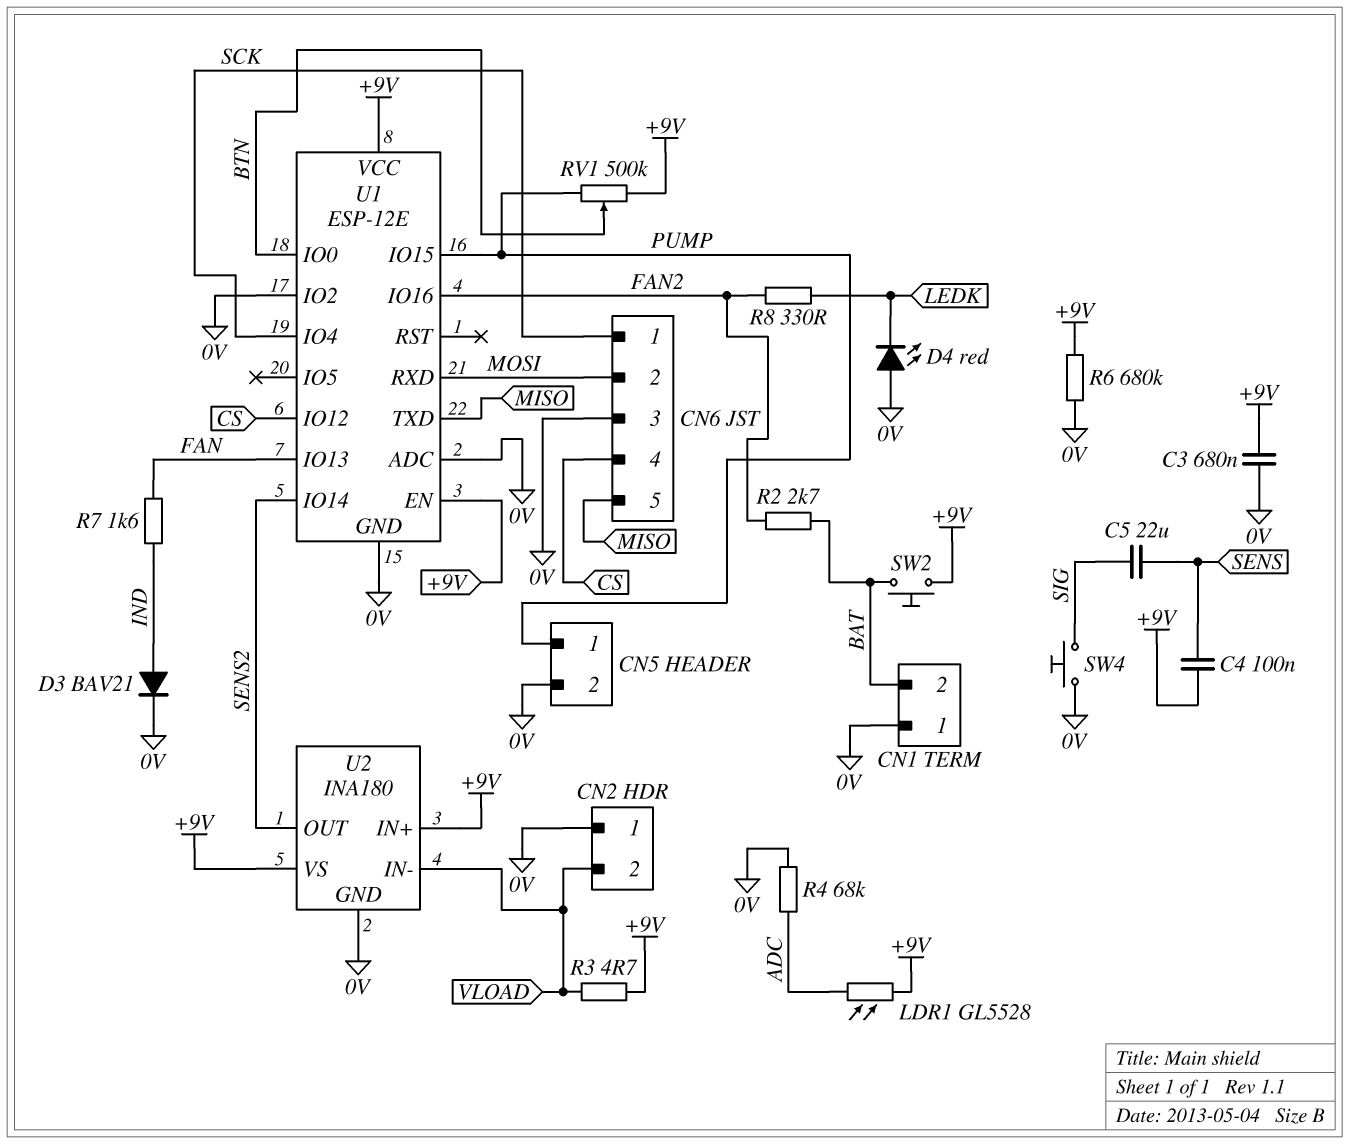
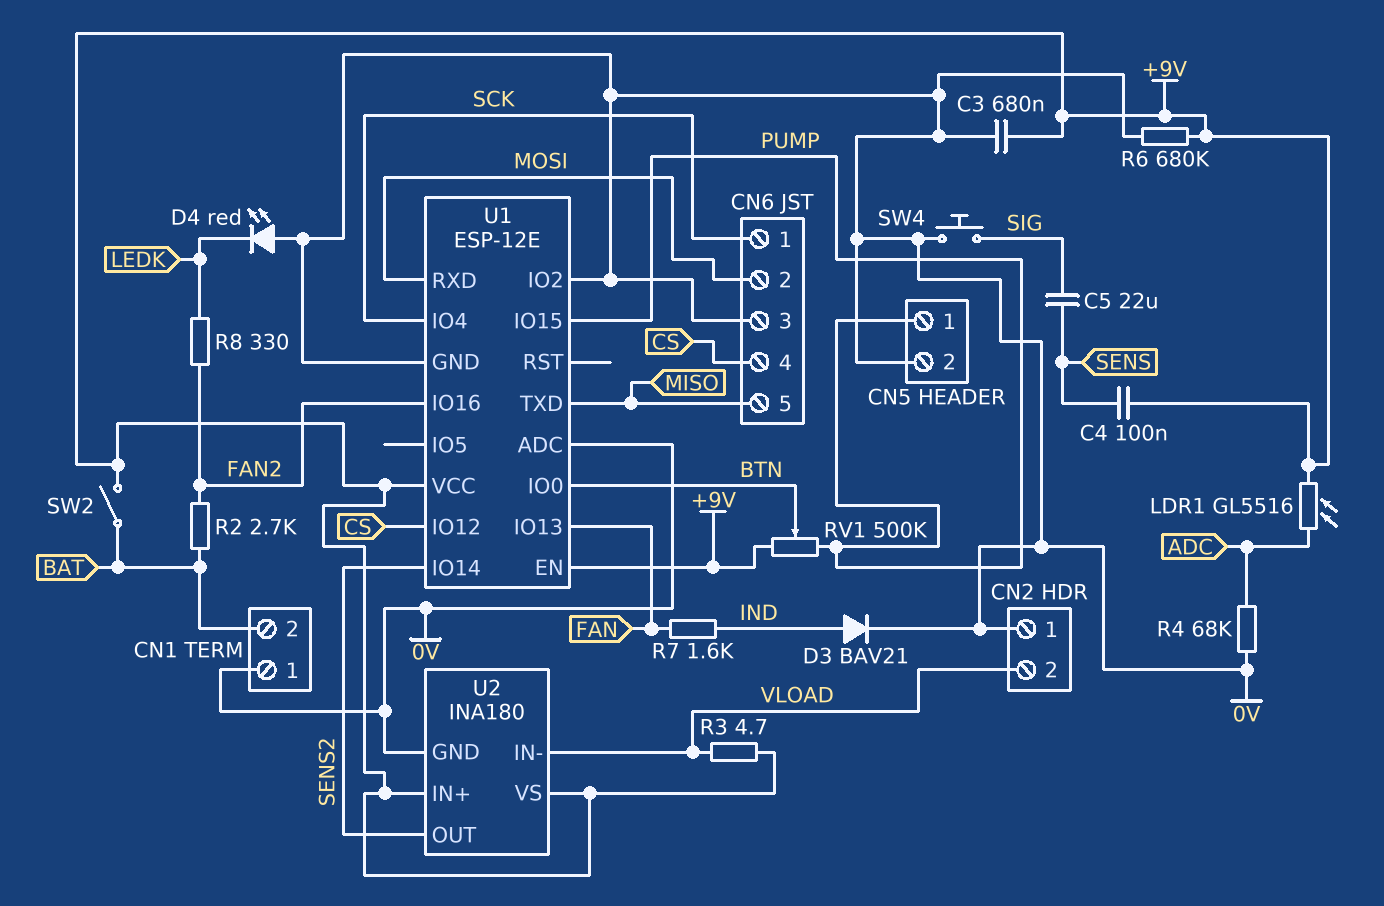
LDR1: GL5528 (+9V, ADC) -> GL5516 (+9V, ADC)
SW2: button (+9V, BAT) -> switch (+9V, BAT)

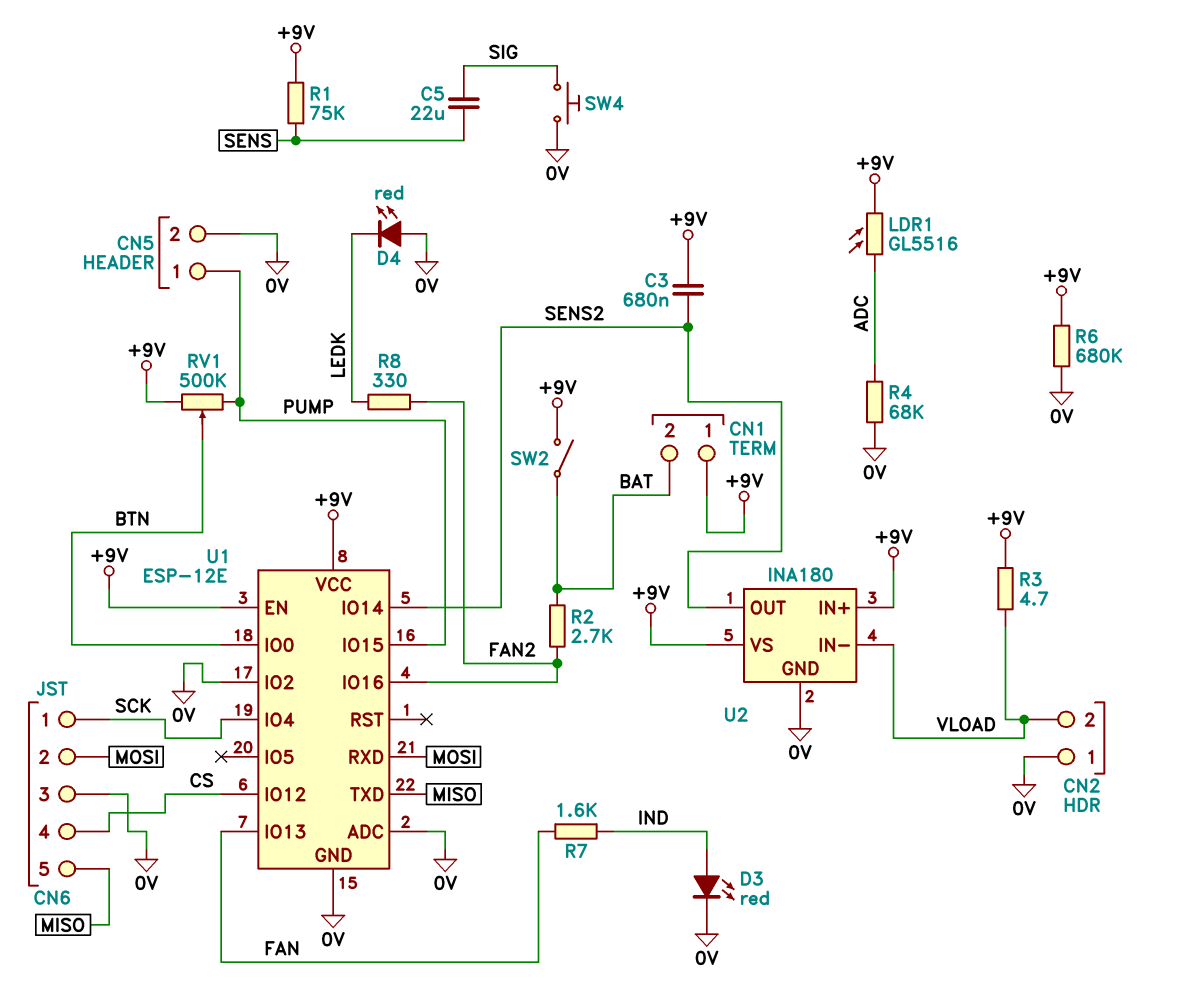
C3: 680nF (+9V, 0V) -> 680nF (+9V, SENS2)
C4: 100nF (+9V, SENS) -> none
CN1 pin 1: 0V -> +9V
D3: diode BAV21 (A IND, K 0V) -> LED red (A IND, K 0V)
R1: none -> 75k (+9V, SENS)

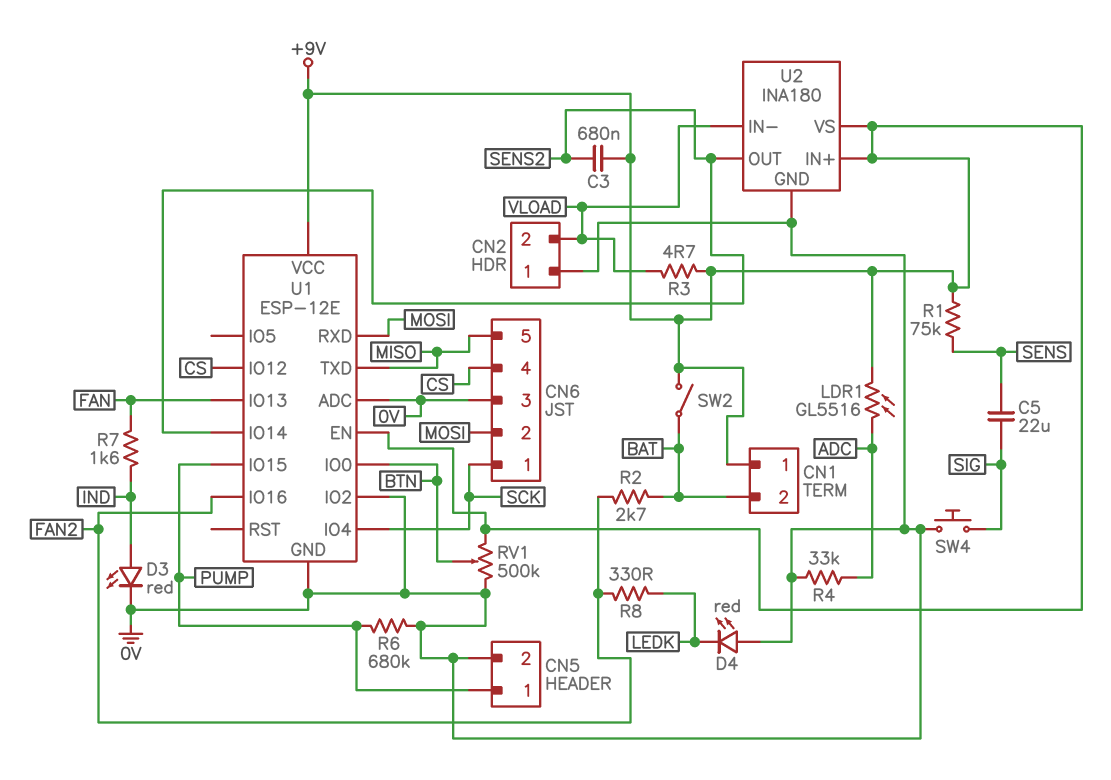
R4: 68k (0V, ADC) -> 33k (0V, ADC)
R6: 680k (+9V, 0V) -> 680k (0V, PUMP)
RV1: 500k (+9V, PUMP, wiper BTN) -> 500k (+9V, 0V, wiper BTN)

